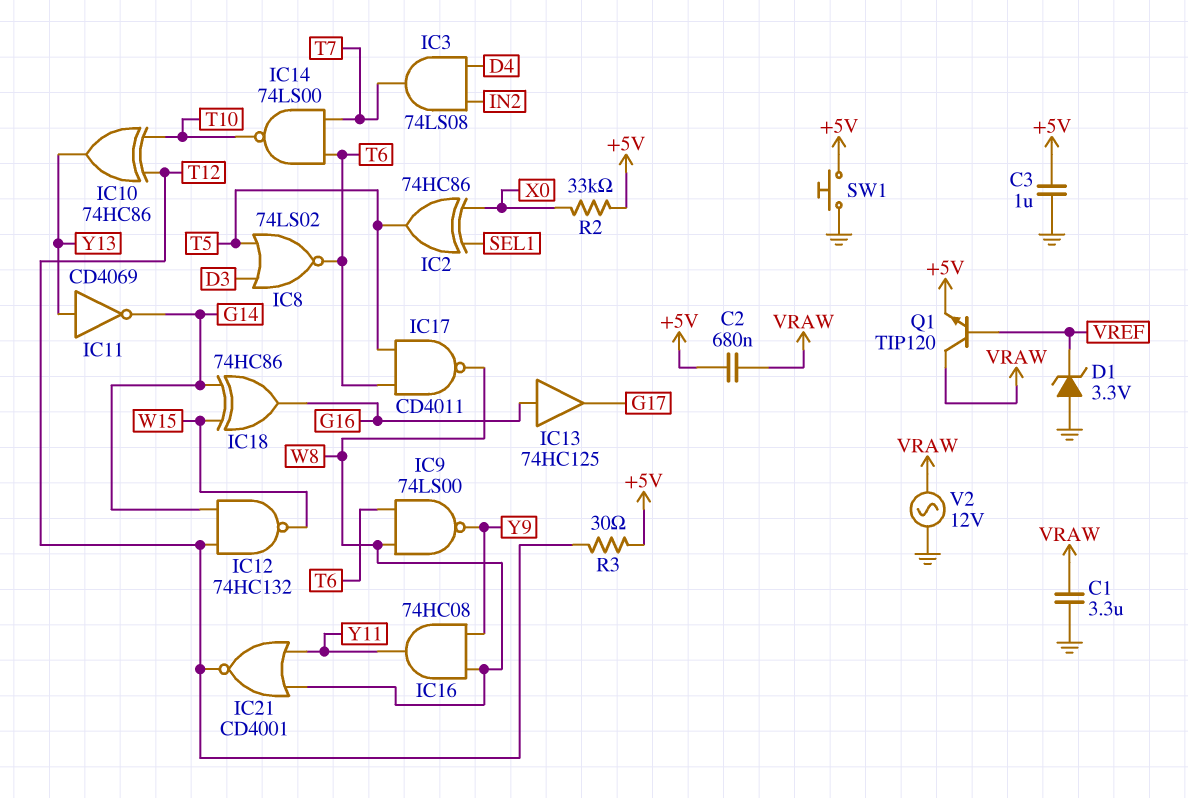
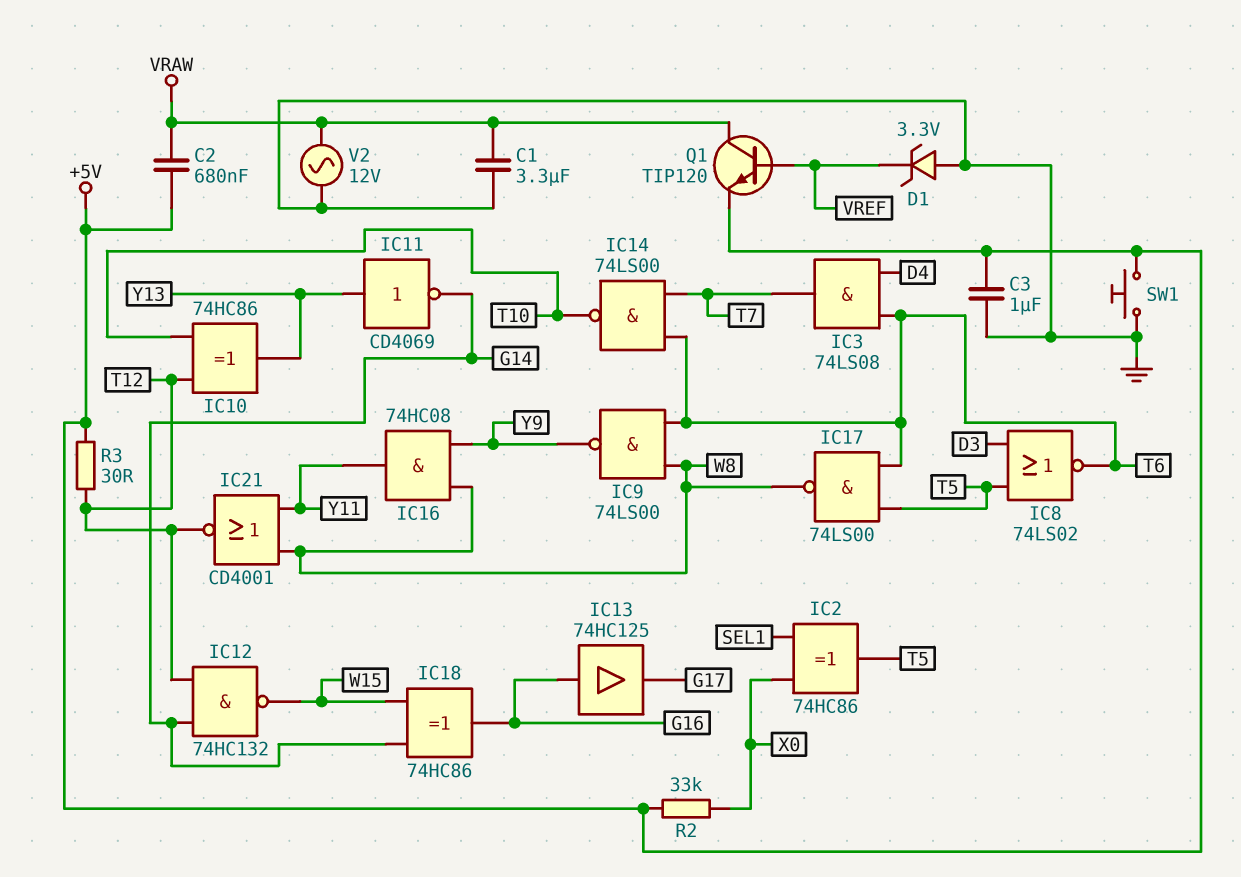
IC3: AND 74LS08 (in D4, in IN2, out T7) -> AND 74LS08 (in D4, in T6, out T7)
IC17: NAND CD4011 (in T5, in T6, out W8) -> NAND 74LS00 (in T5, in T6, out W8)

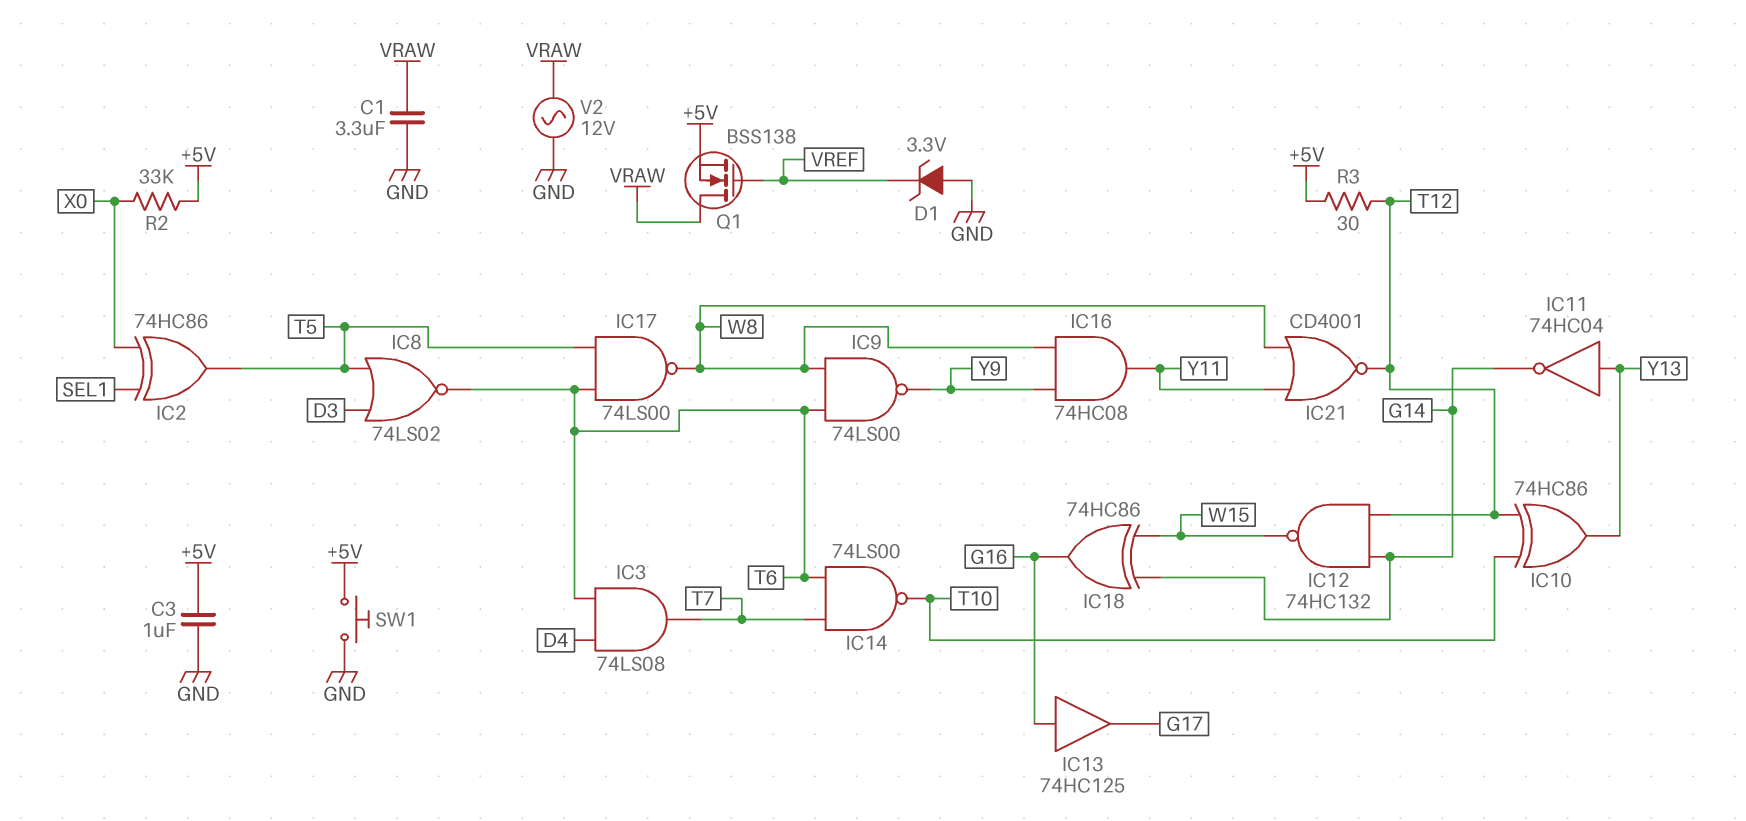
C2: 680nF (+5V, VRAW) -> none
IC11: NOT CD4069 (in Y13, out G14) -> NOT 74HC04 (in Y13, out G14)
Q1: NPN TIP120 (B VREF, C VRAW, E +5V) -> NMOS BSS138 (G VREF, D VRAW, S +5V)

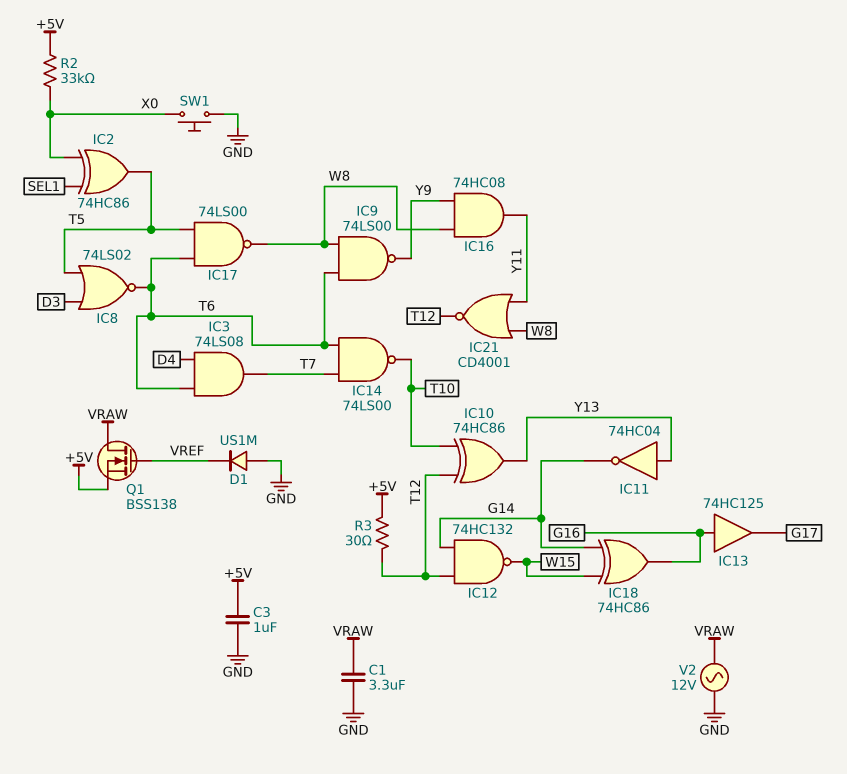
D1: zener 3.3V (A GND, K VREF) -> diode US1M (A GND, K VREF)
SW1: button (+5V, GND) -> button (GND, X0)

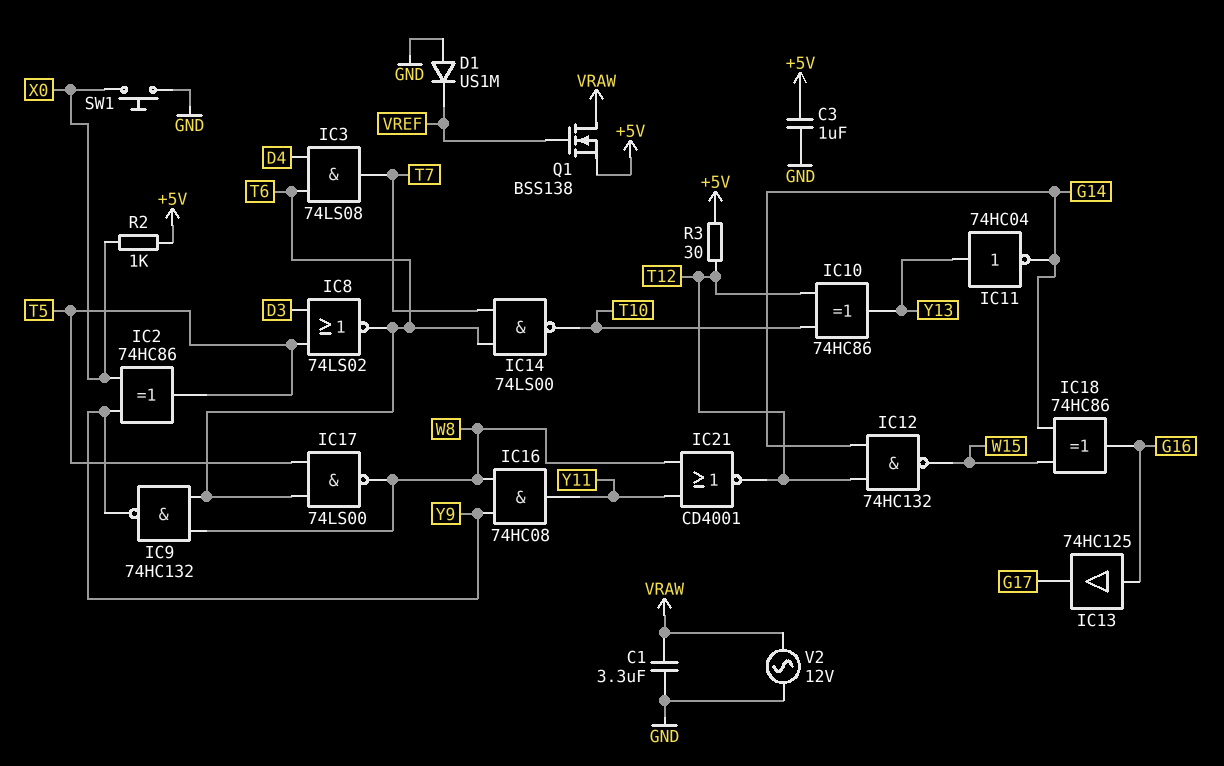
IC2: XOR 74HC86 (in SEL1, in X0, out T5) -> XOR 74HC86 (in X0, in Y9, out T5)
IC9: NAND 74LS00 (in T6, in W8, out Y9) -> NAND 74HC132 (in T6, in W8, out Y9)
R2: 33k (+5V, X0) -> 1k (+5V, X0)

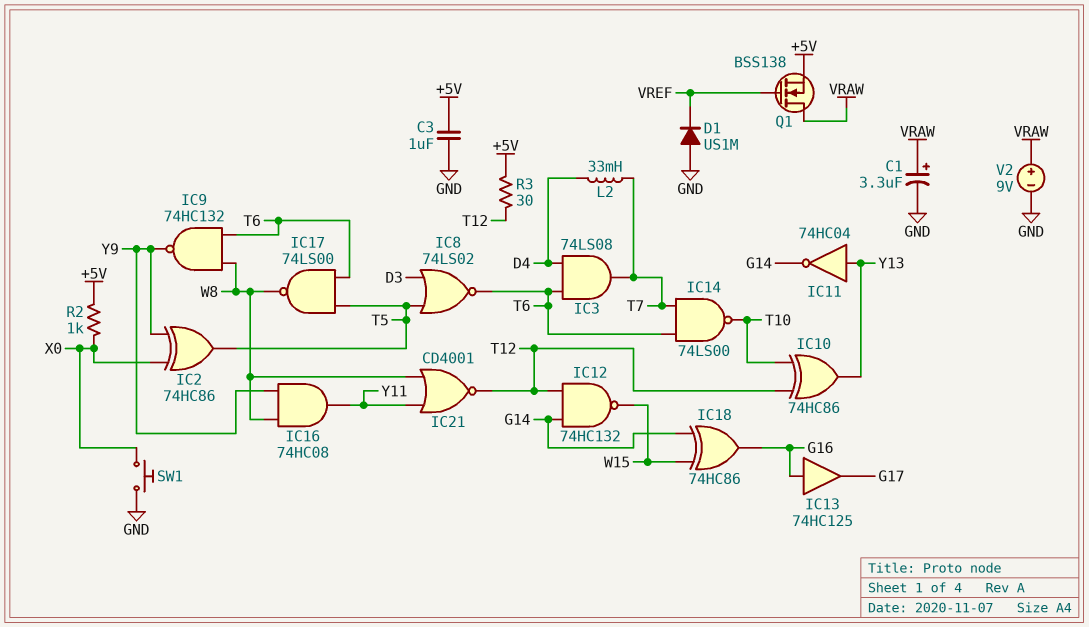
C1: 3.3uF (GND, VRAW) -> 3.3uF (plus VRAW, minus GND)
L2: none -> 33mH (D4, T7)
V2: AC 12V (GND, VRAW) -> 9V (plus VRAW, minus GND)

